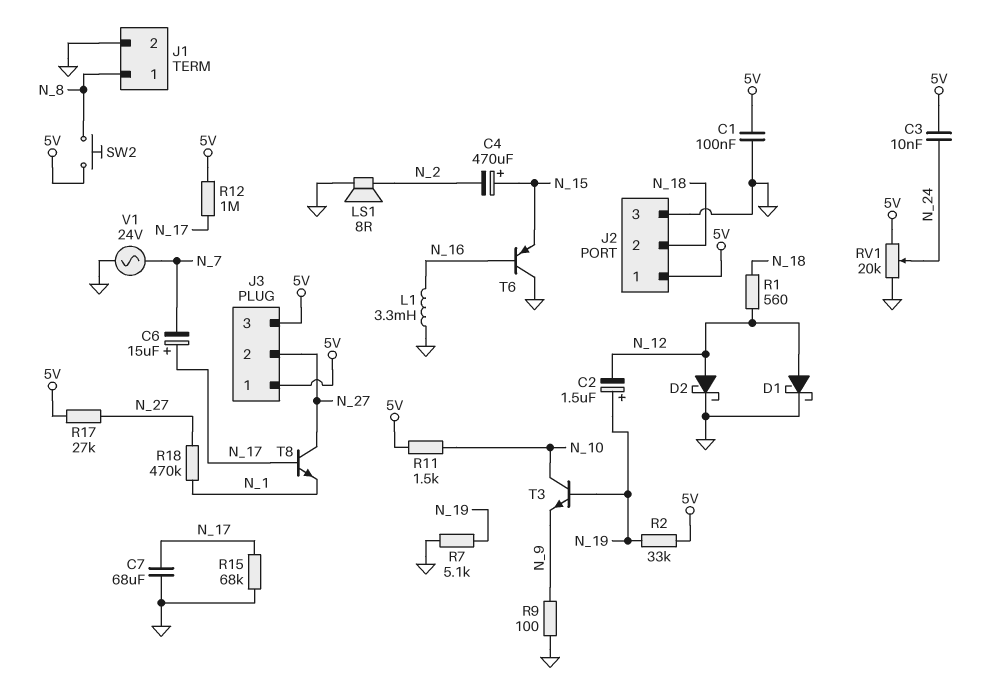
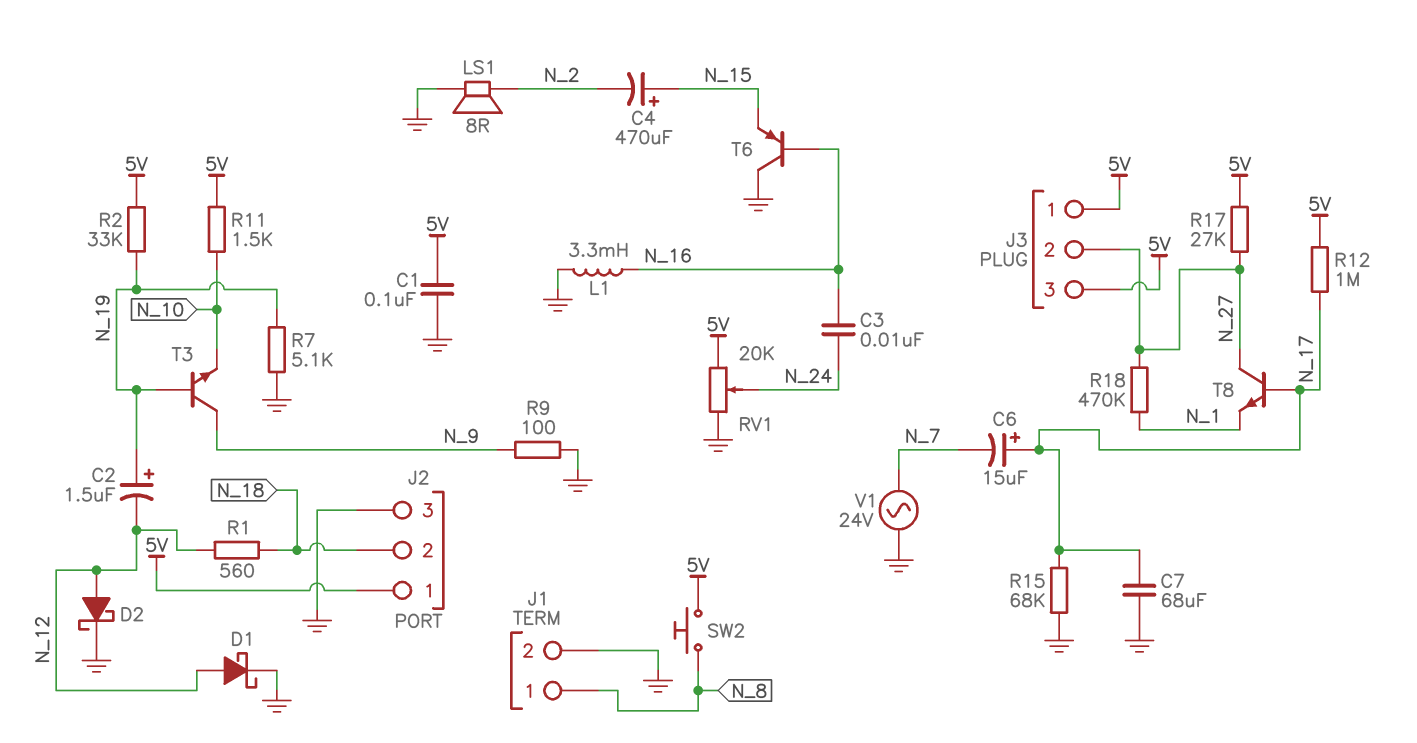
C3: 10nF (5V, N_24) -> 10nF (N_16, N_24)
T3: NPN (B N_19, C N_10, E N_9) -> NPN (B N_19, C N_9, E N_10)

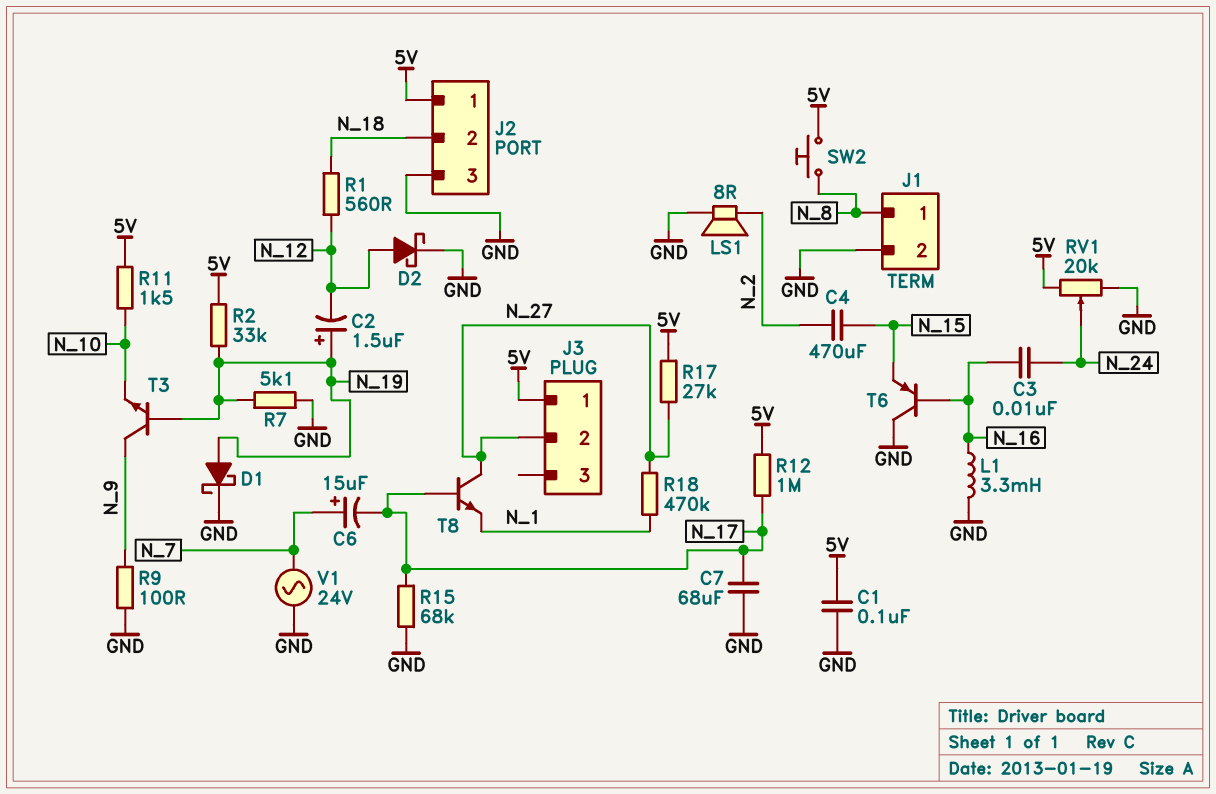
C4: 470uF (plus N_15, minus N_2) -> 470uF (N_2, N_15)
C6: 15uF (plus N_17, minus N_7) -> 15uF (plus N_7, minus N_17)
D1: schottky (A N_12, K GND) -> schottky (A N_19, K GND)
J3 pin 3: 5V -> none

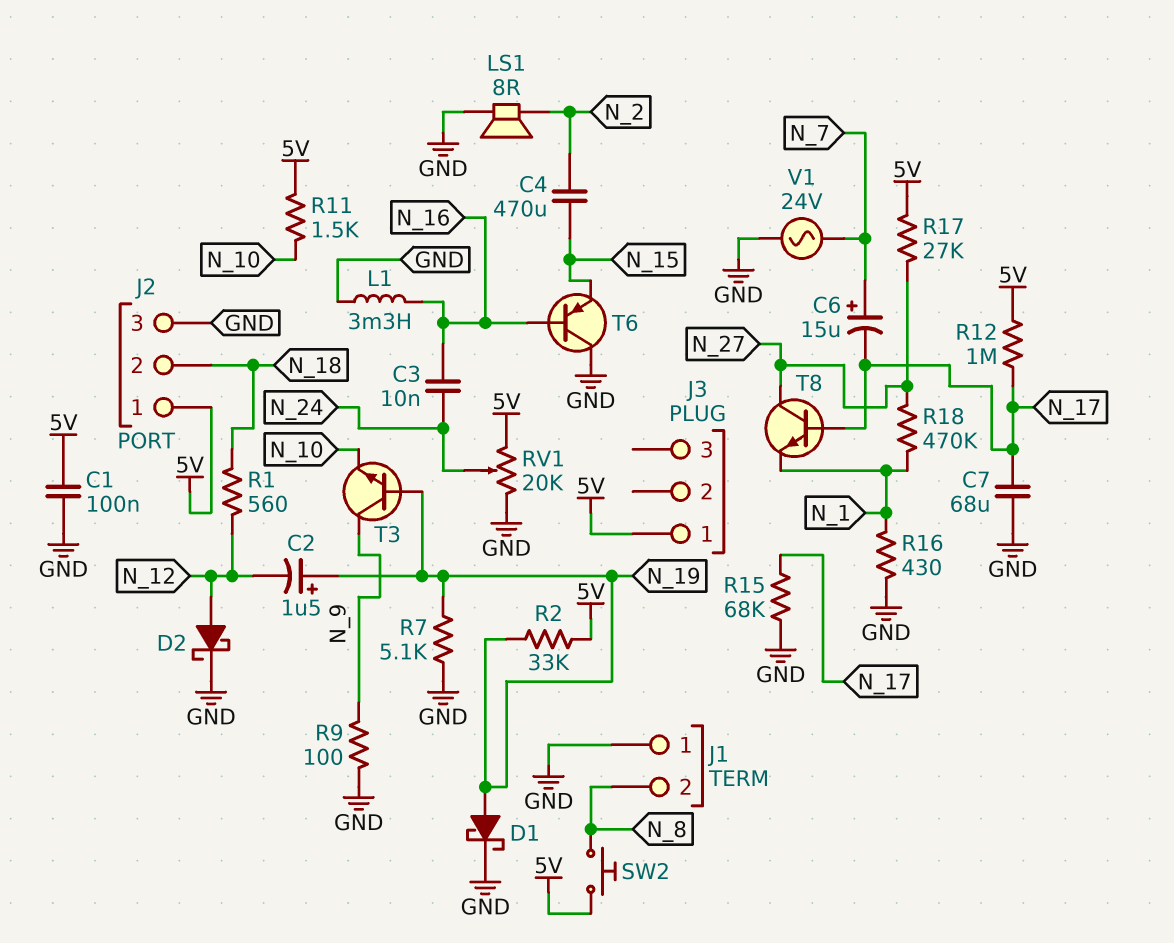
J1 pin 1: N_8 -> GND
J1 pin 2: GND -> N_8
J3 pin 2: N_27 -> none
R16: none -> 430 (GND, N_1)

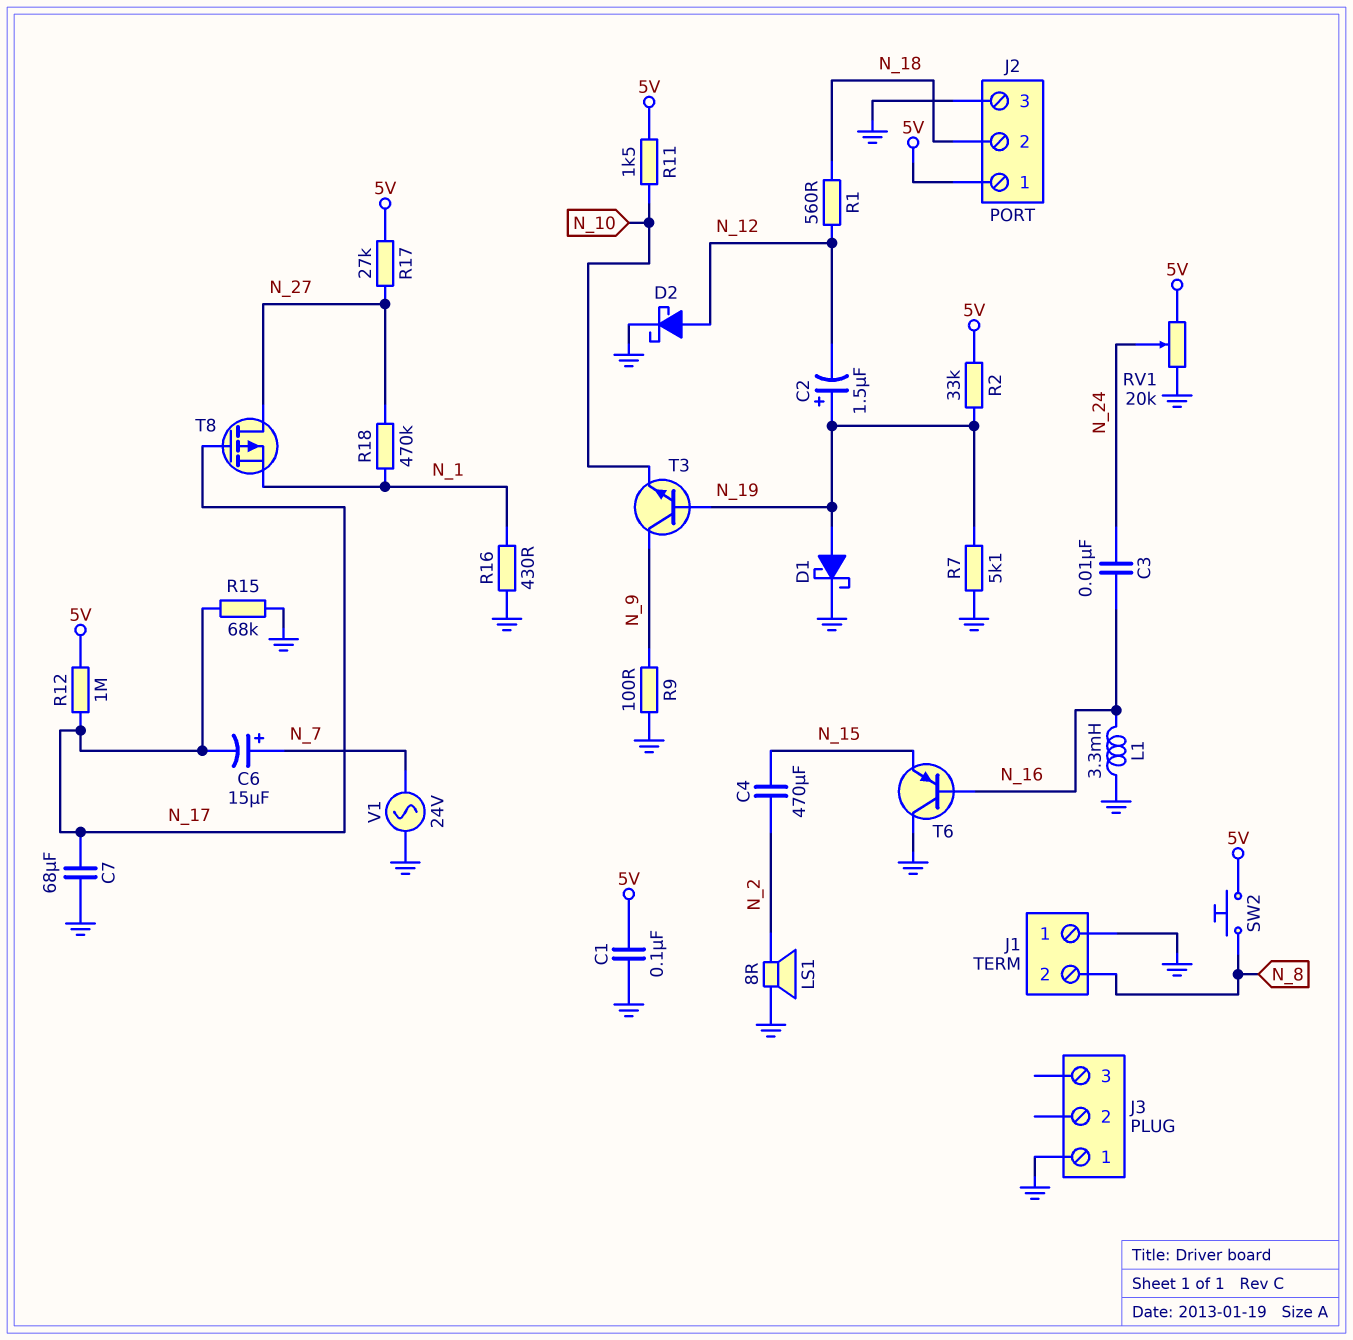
J3 pin 1: 5V -> GND
T8: NPN (B N_17, C N_27, E N_1) -> PMOS (G N_17, D N_27, S N_1)

